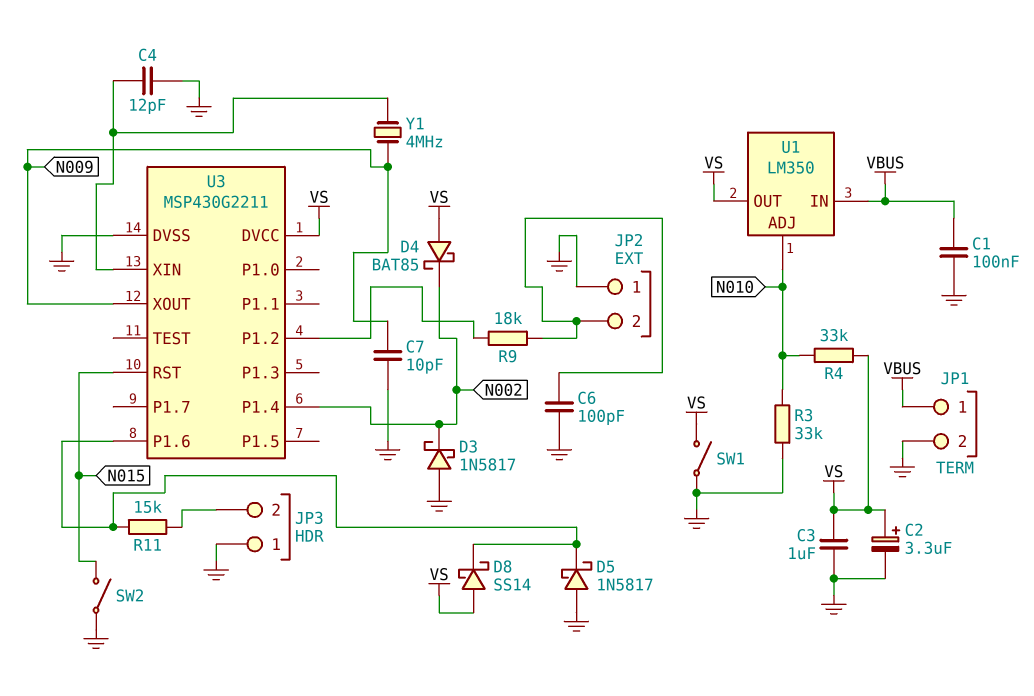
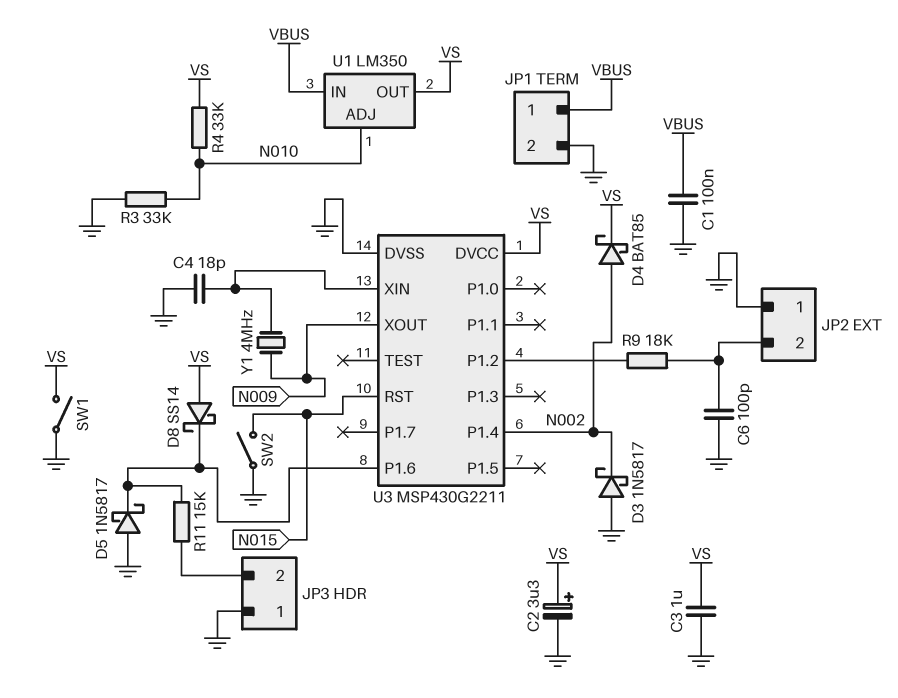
C4: 12pF (GND, U3/XIN) -> 18pF (GND, U3/XIN)
C7: 10pF (GND, N009) -> none
D4: schottky BAT85 (A VS, K N002) -> schottky BAT85 (A N002, K VS)

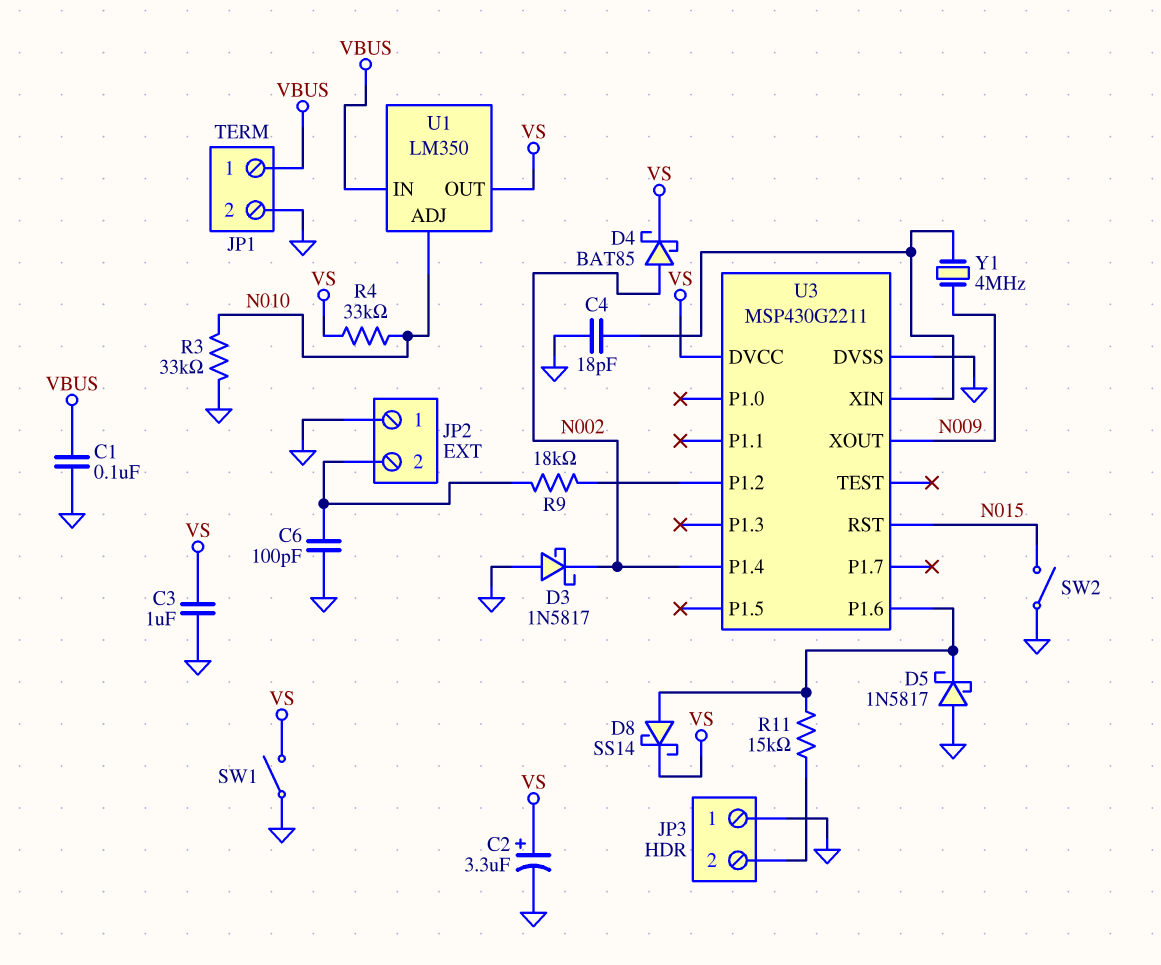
D8: schottky SS14 (A VS, K U3/P1.6) -> schottky SS14 (A U3/P1.6, K VS)

